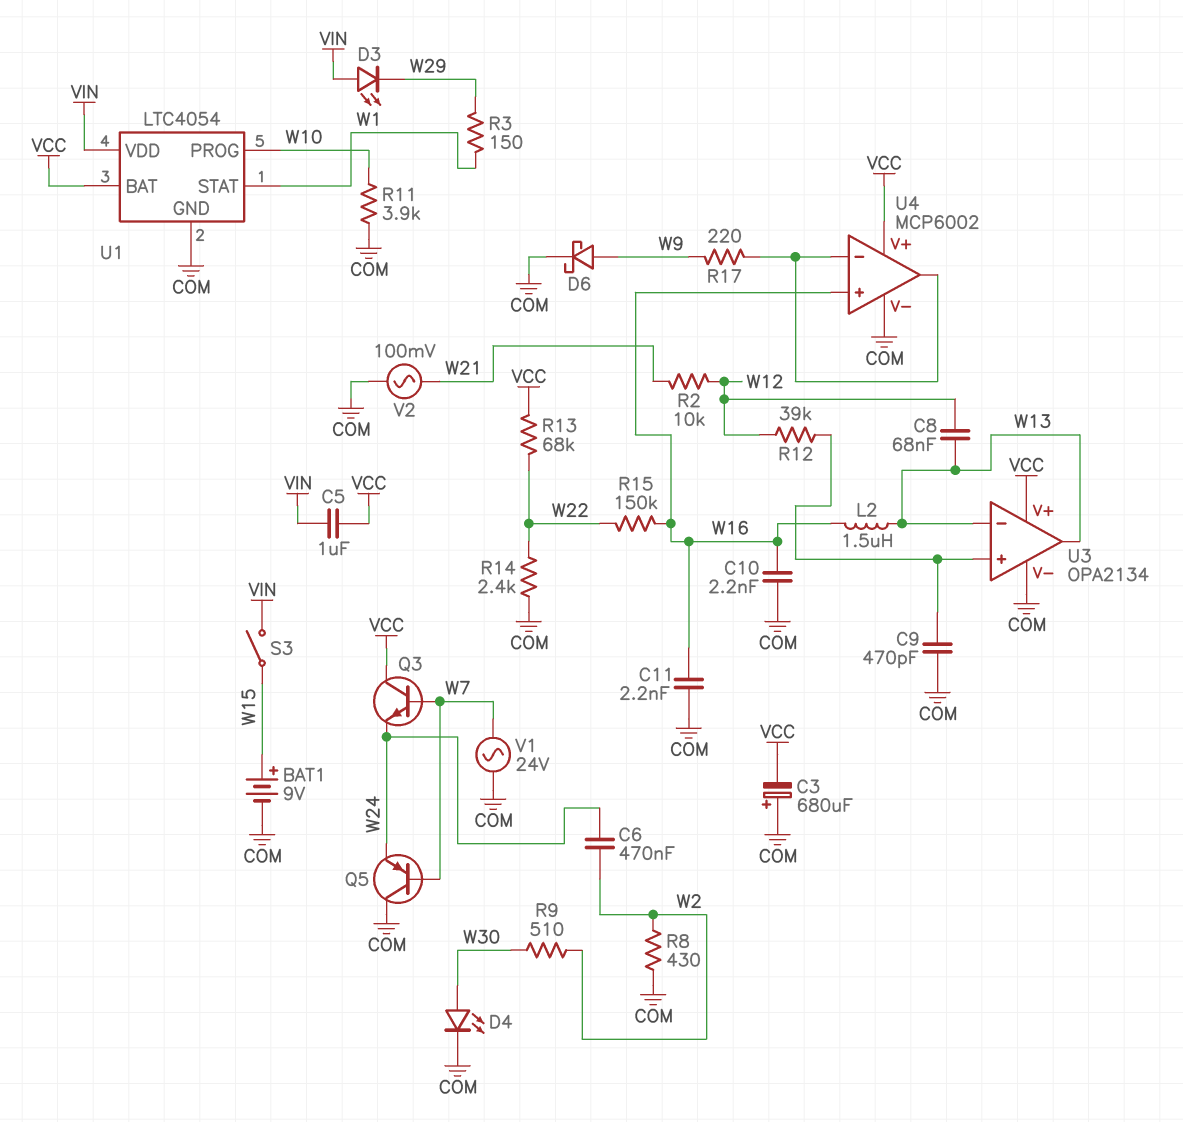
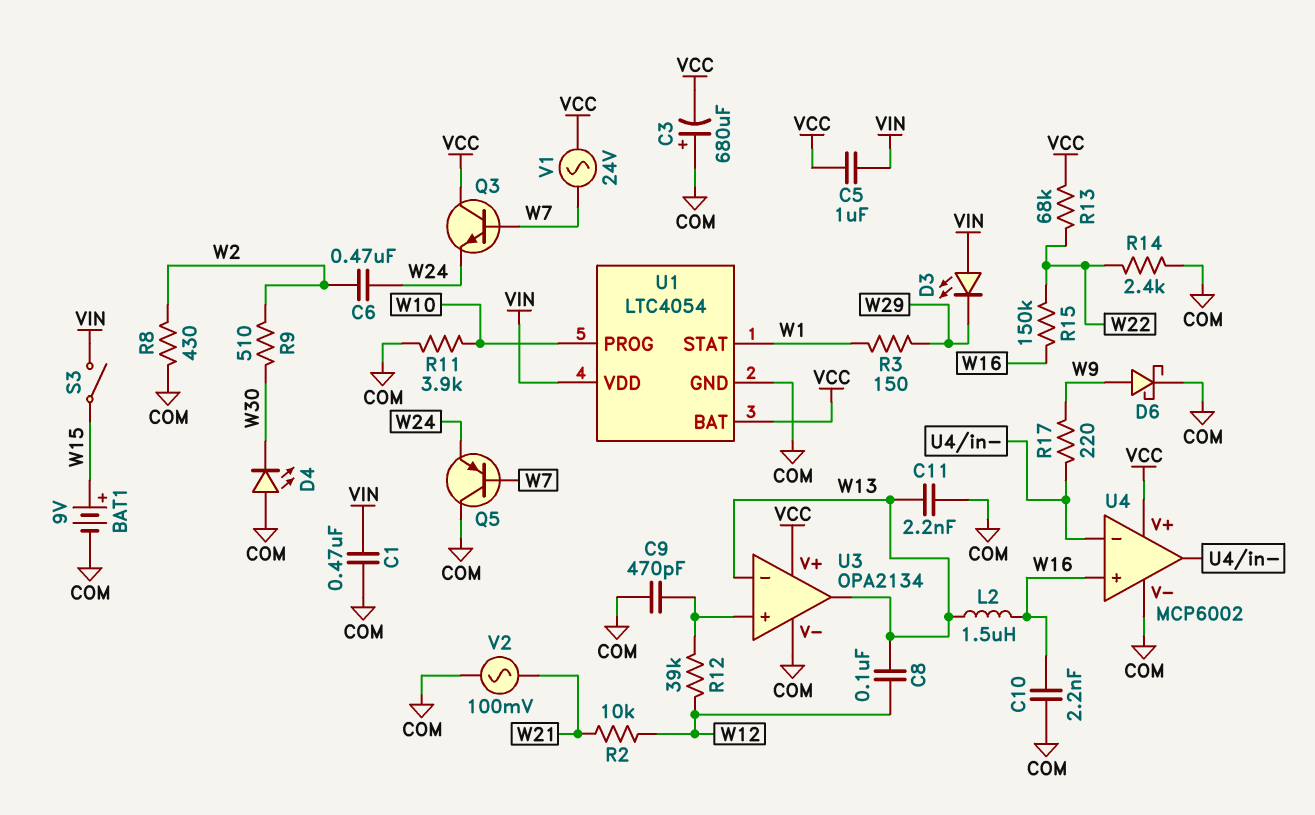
C1: none -> 470nF (COM, VIN)
C8: 68nF (W12, W13) -> 100nF (W12, W13)
C11: 2.2nF (COM, W16) -> 2.2nF (COM, W13)
D4: LED (A W30, K COM) -> LED (A COM, K W30)
V1: AC 24V (COM, W7) -> AC 24V (VCC, W7)

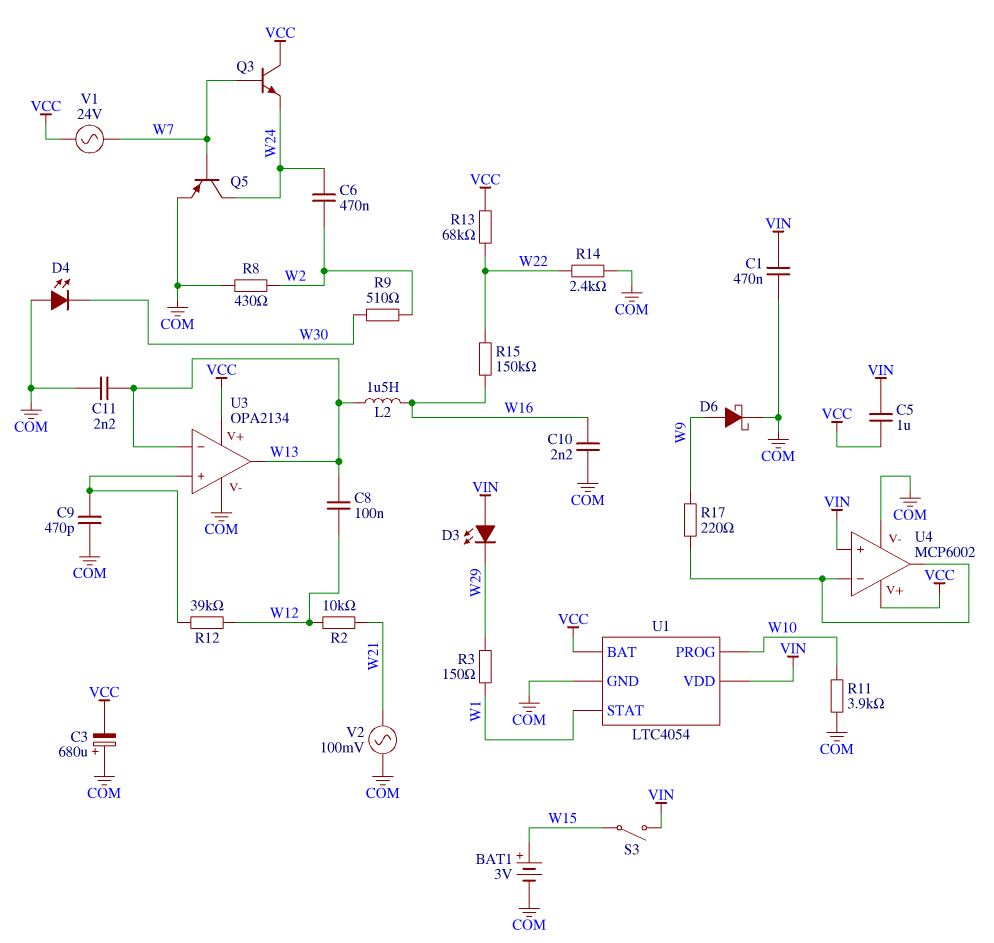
BAT1: 9V (plus W15, minus COM) -> 3V (plus W15, minus COM)
Q5: PNP (B W7, C COM, E W24) -> PNP (B W7, C W24, E COM)
U4 pin in+: W16 -> VIN

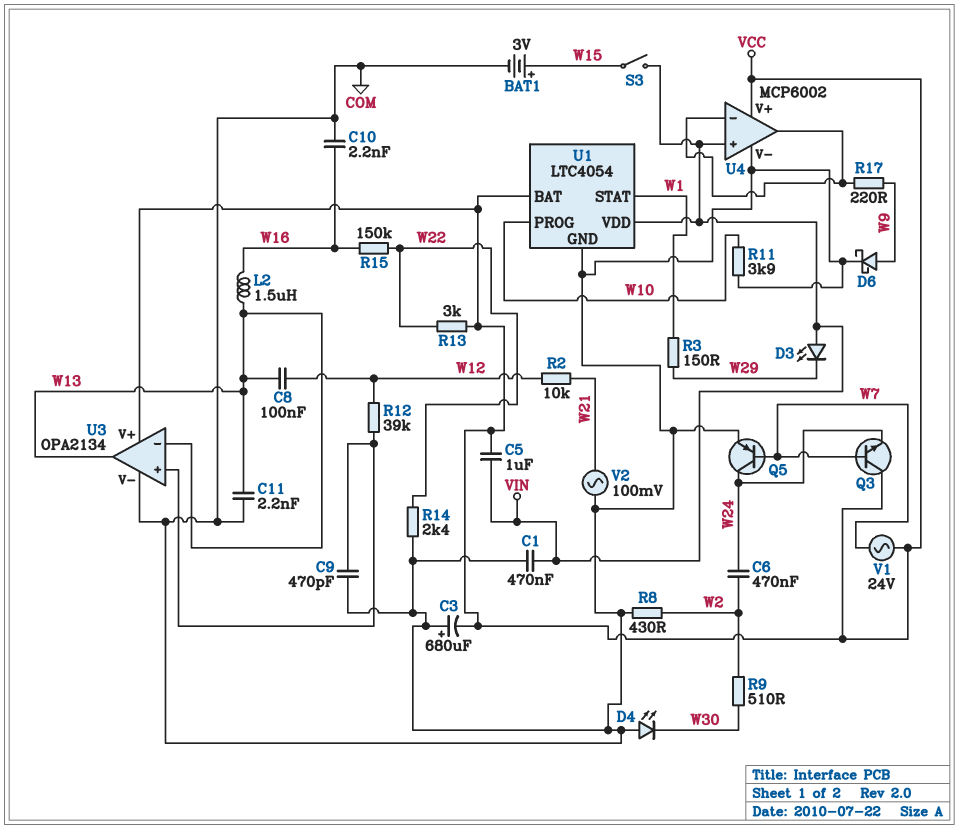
R13: 68k (VCC, W22) -> 3k (VCC, W22)

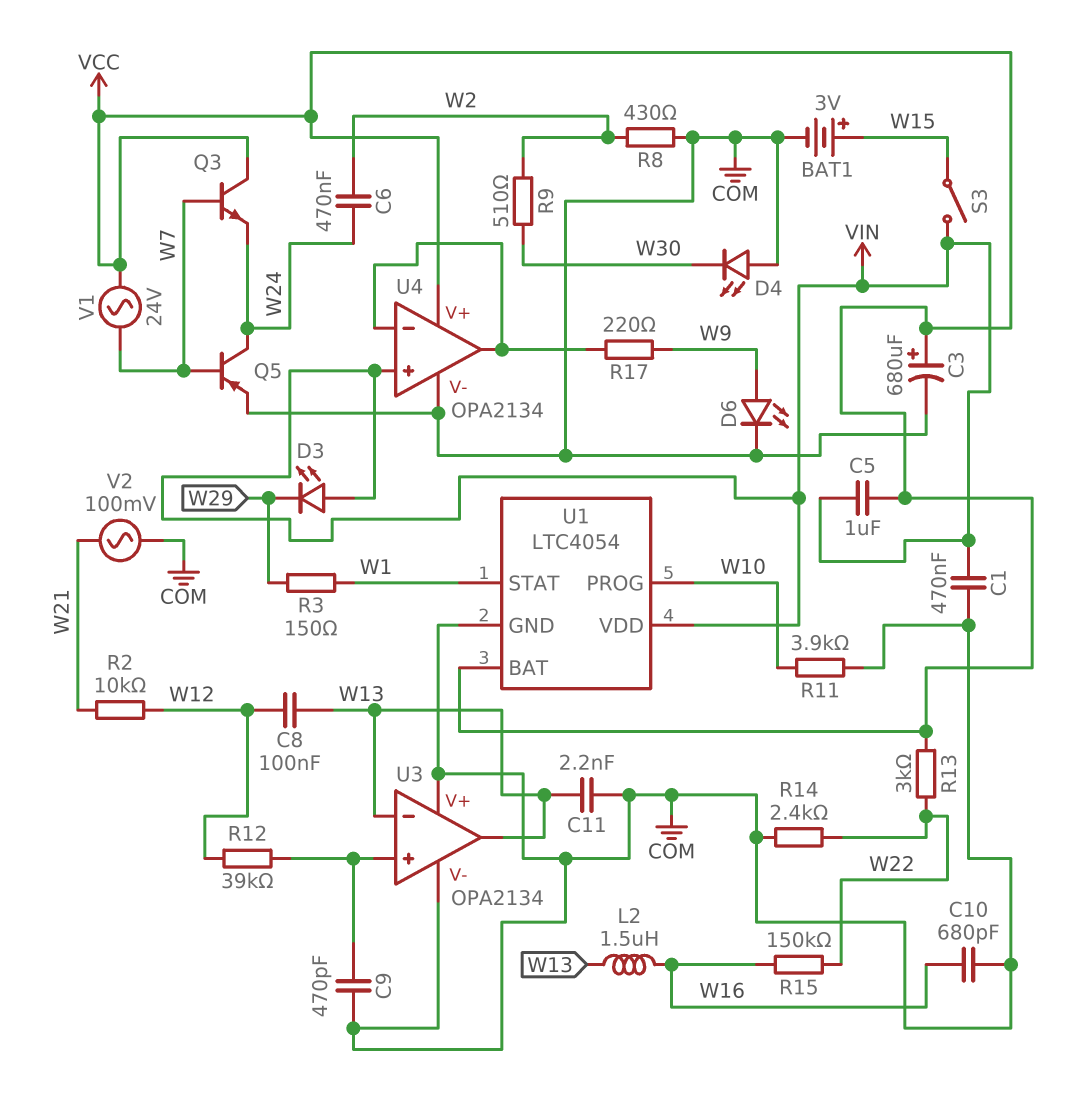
C3: 680uF (plus COM, minus VCC) -> 680uF (plus VCC, minus COM)
C10: 2.2nF (COM, W16) -> 680pF (COM, W16)
D6: schottky (A W9, K COM) -> LED (A W9, K COM)
U3 pin V+: VCC -> COM
U4: MCP6002 -> OPA2134

